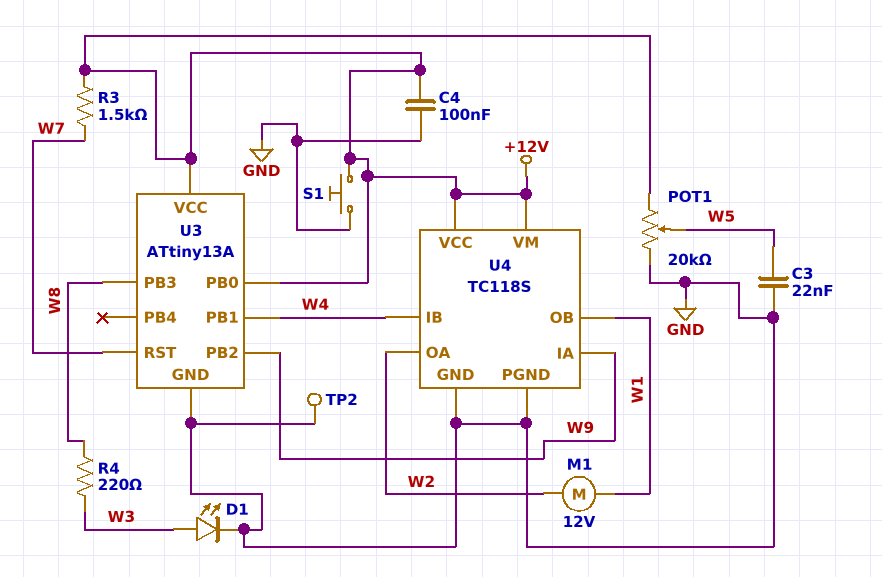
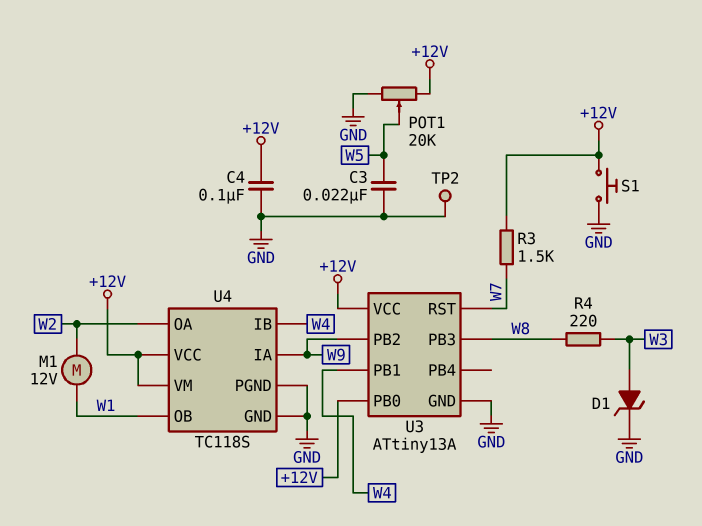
D1: LED (A W3, K GND) -> zener (A W3, K GND)

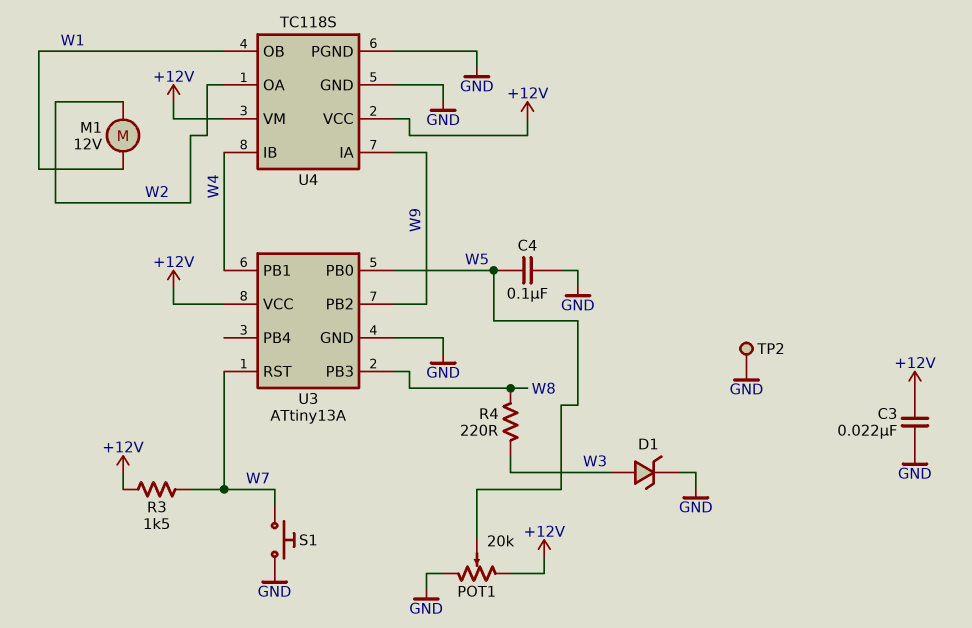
C3: 22nF (GND, W5) -> 22nF (+12V, GND)
C4: 100nF (+12V, GND) -> 100nF (GND, W5)
S1: button (+12V, GND) -> button (GND, W7)
U3 pin PB0: +12V -> W5

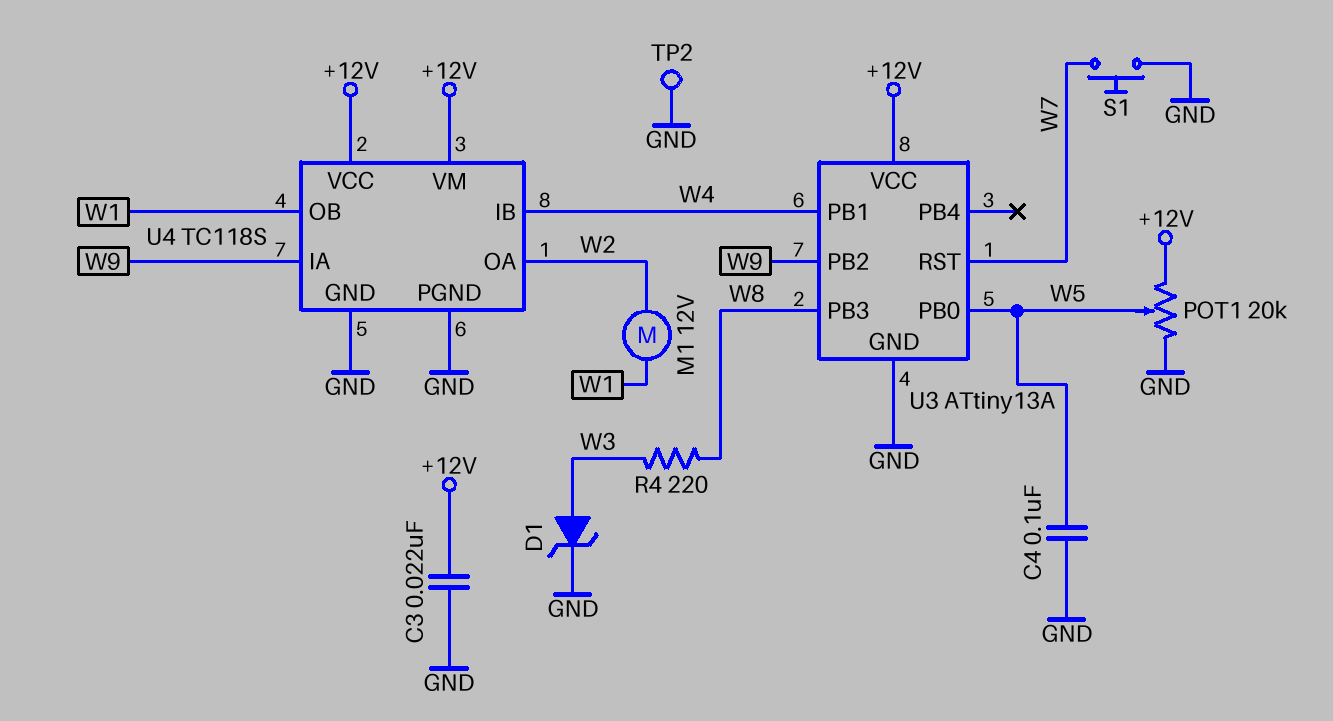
R3: 1.5k (+12V, W7) -> none

